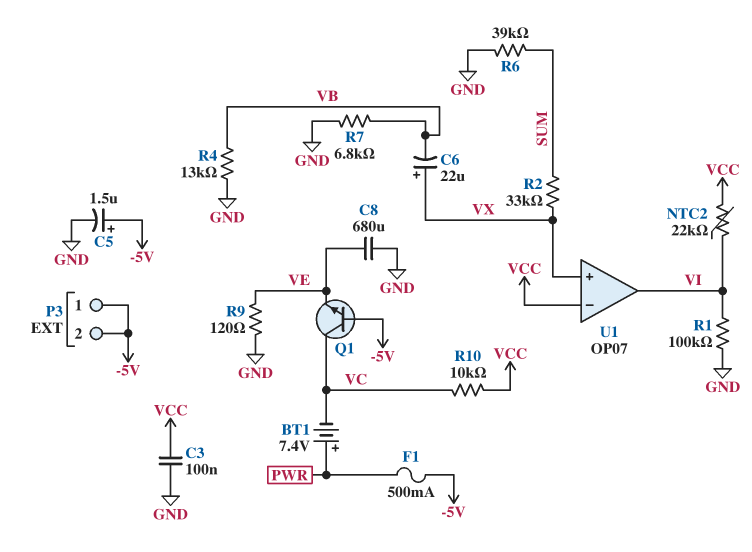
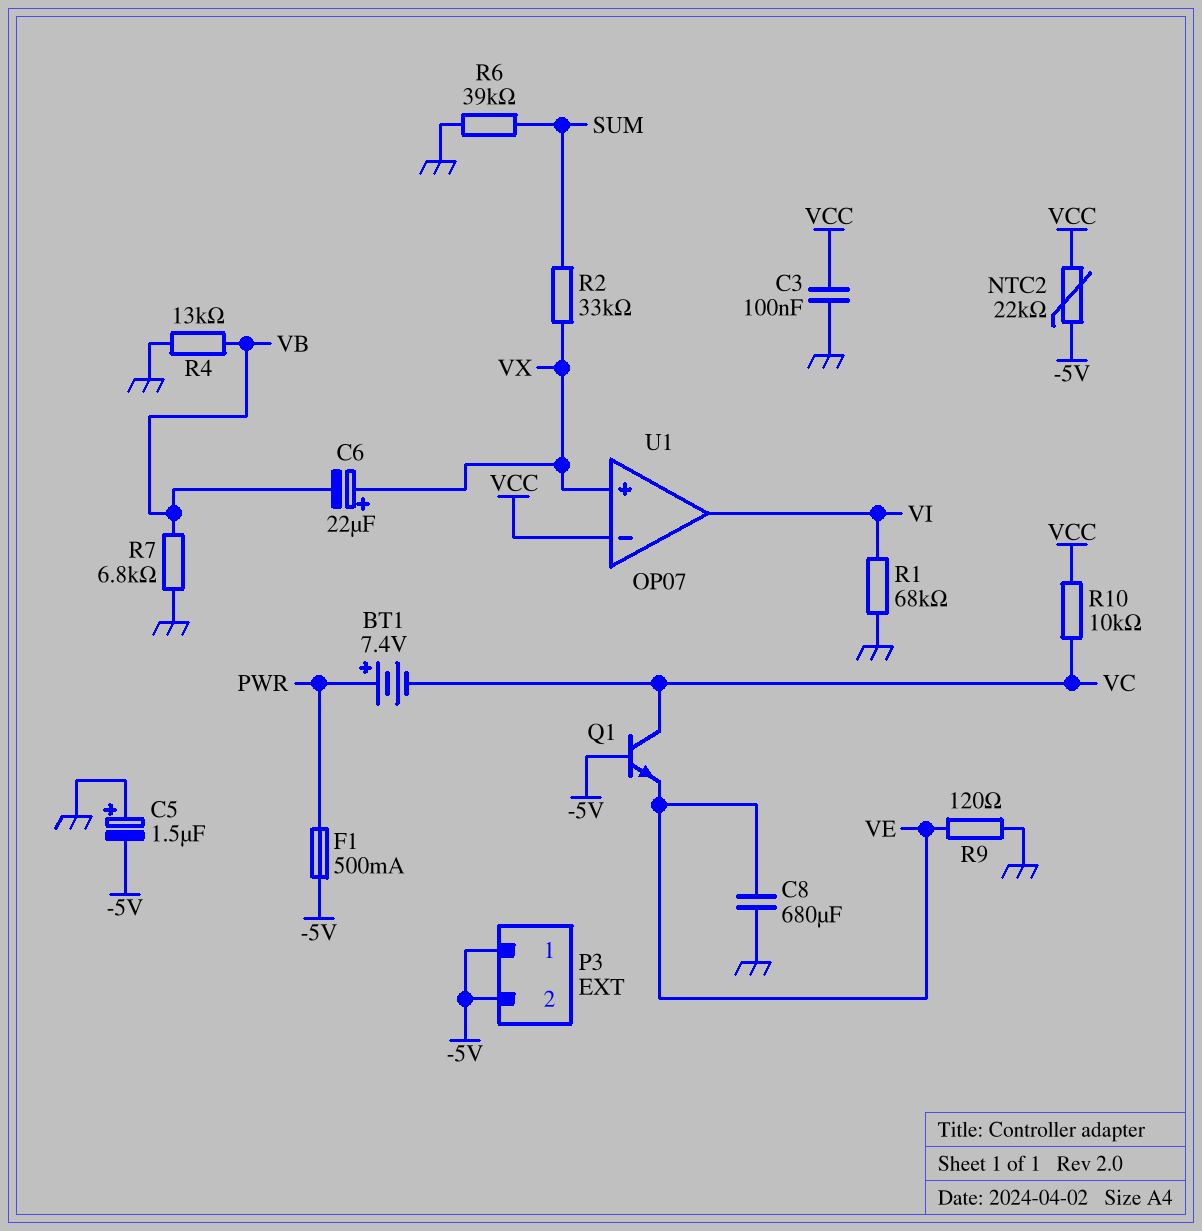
C5: 1.5uF (plus -5V, minus GND) -> 1.5uF (plus GND, minus -5V)
NTC2: 22k (VCC, VI) -> 22k (-5V, VCC)
R1: 100k (GND, VI) -> 68k (GND, VI)

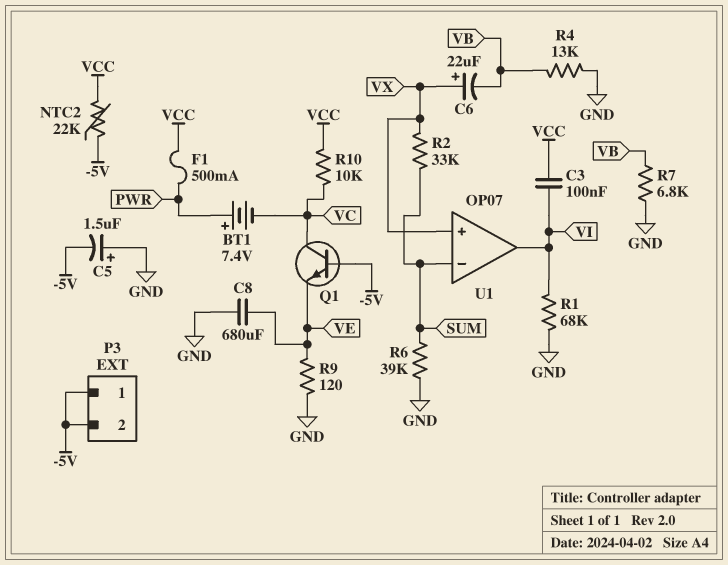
C3: 100nF (GND, VCC) -> 100nF (VCC, VI)
F1: 500mA (-5V, PWR) -> 500mA (PWR, VCC)
U1 pin in-: VCC -> SUM

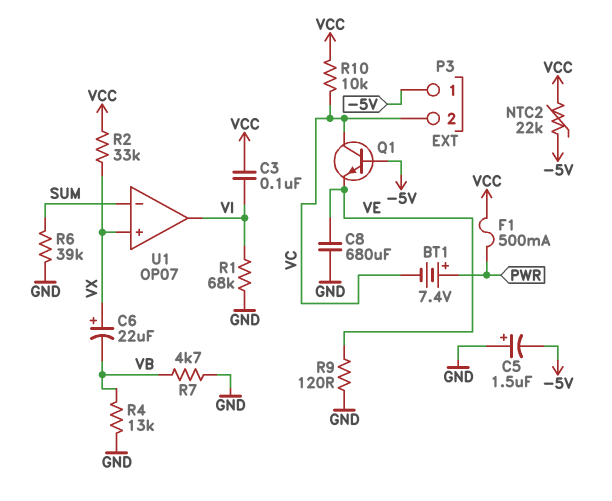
P3 pin 2: -5V -> VC
R2: 33k (SUM, VX) -> 33k (VCC, VX)
R7: 6.8k (GND, VB) -> 4.7k (GND, VB)

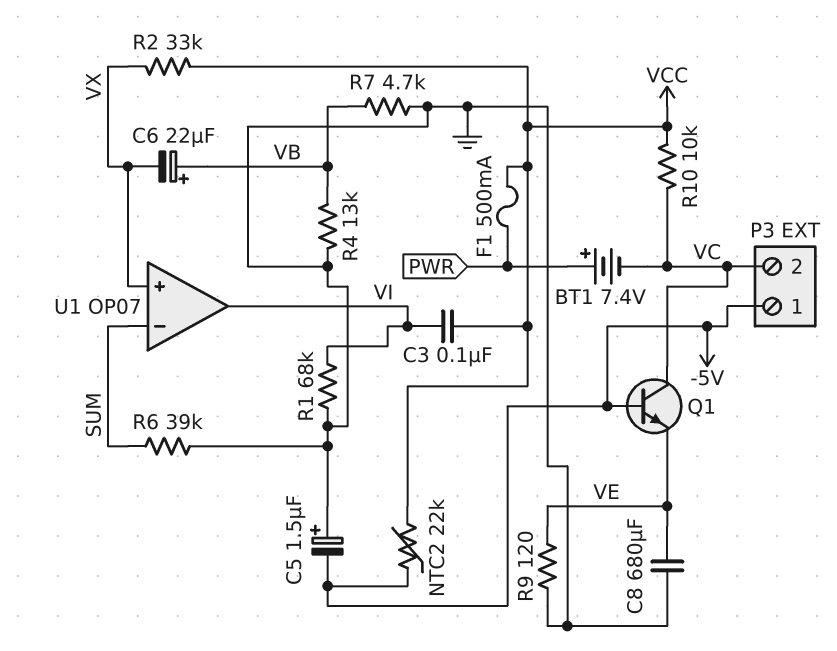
C6: 22uF (plus VX, minus VB) -> 22uF (plus VB, minus VX)

